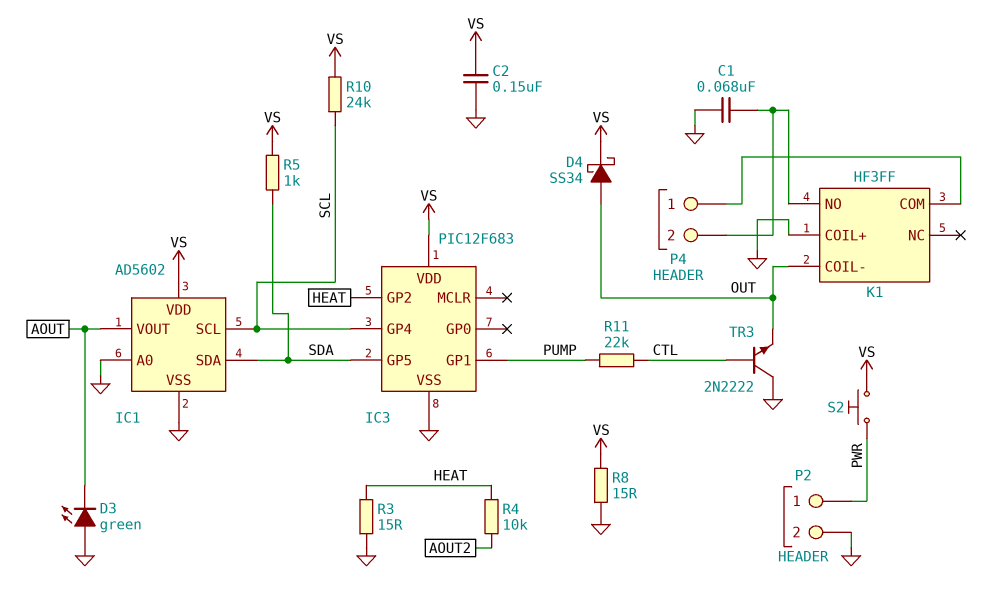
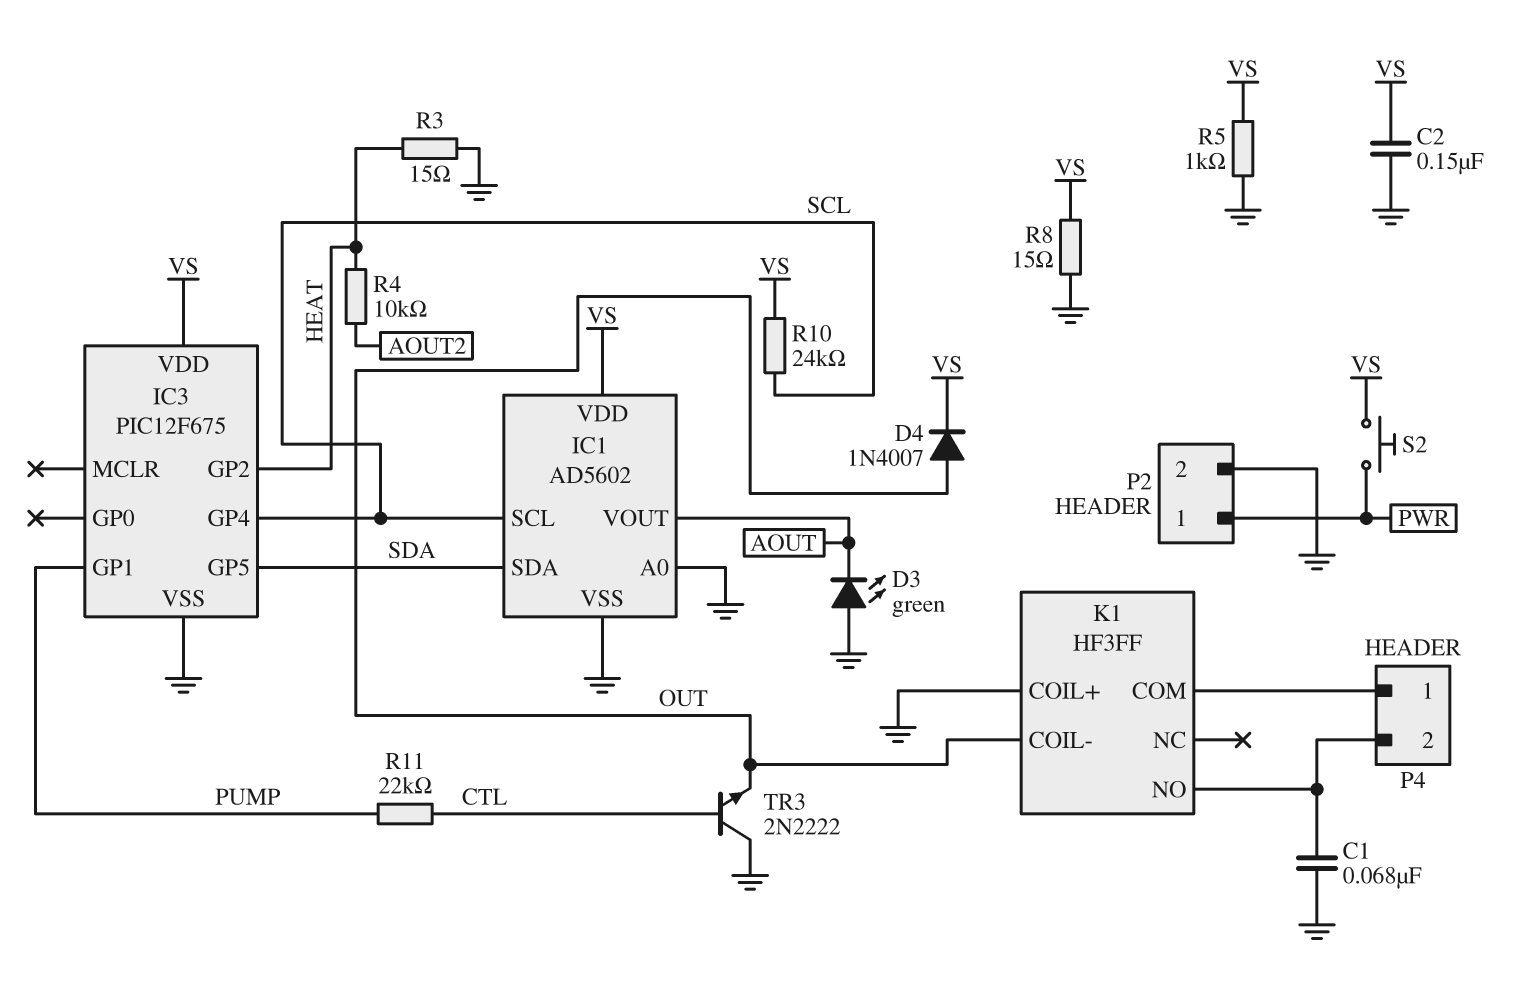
D4: schottky SS34 (A OUT, K VS) -> diode 1N4007 (A OUT, K VS)
IC3: PIC12F683 -> PIC12F675
R5: 1k (SDA, VS) -> 1k (GND, VS)

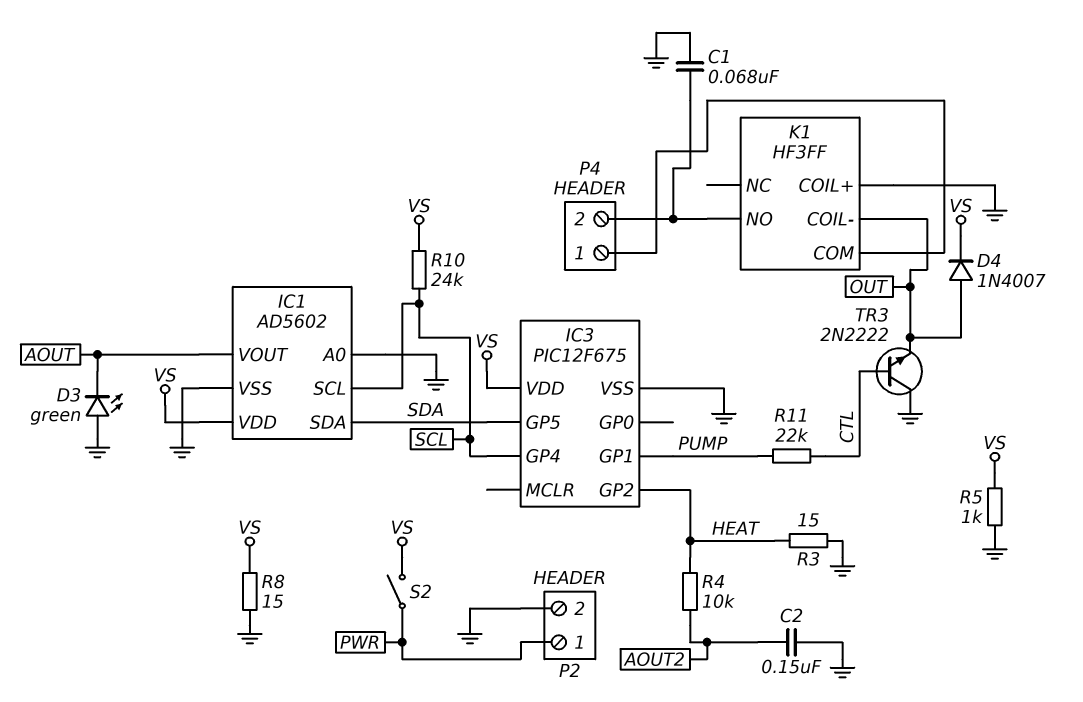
C2: 150nF (GND, VS) -> 150nF (AOUT2, GND)
S2: button (PWR, VS) -> switch (PWR, VS)

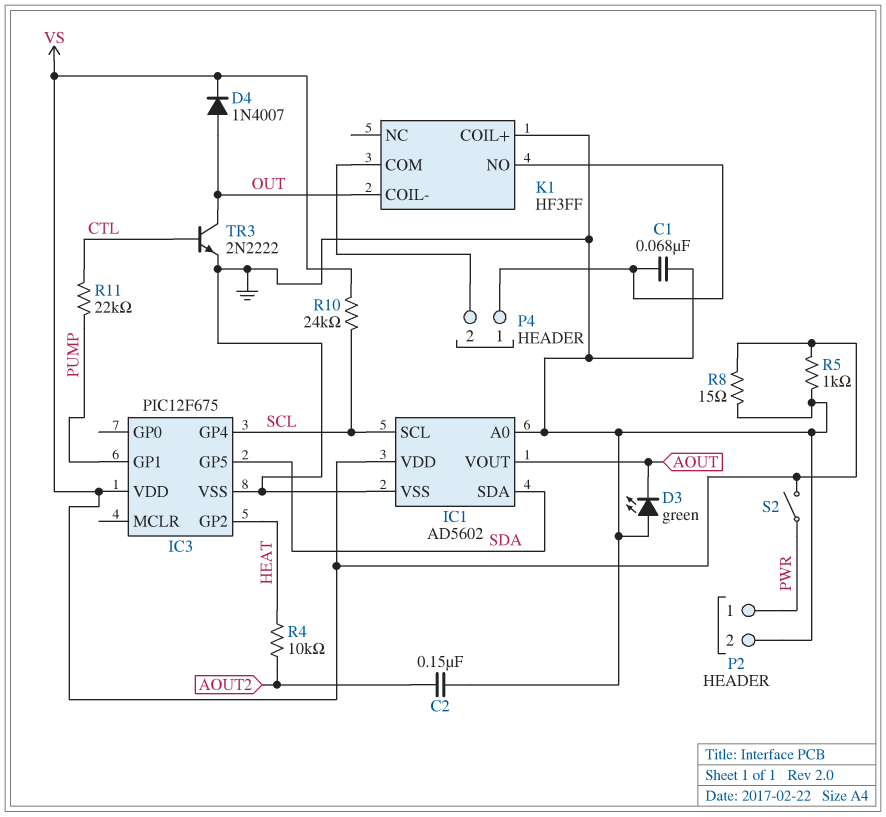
P4 pin 1: K1/COM -> K1/NO
P4 pin 2: K1/NO -> K1/COM
R3: 15 (GND, HEAT) -> none
TR3: NPN 2N2222 (B CTL, C GND, E OUT) -> NPN 2N2222 (B CTL, C OUT, E GND)

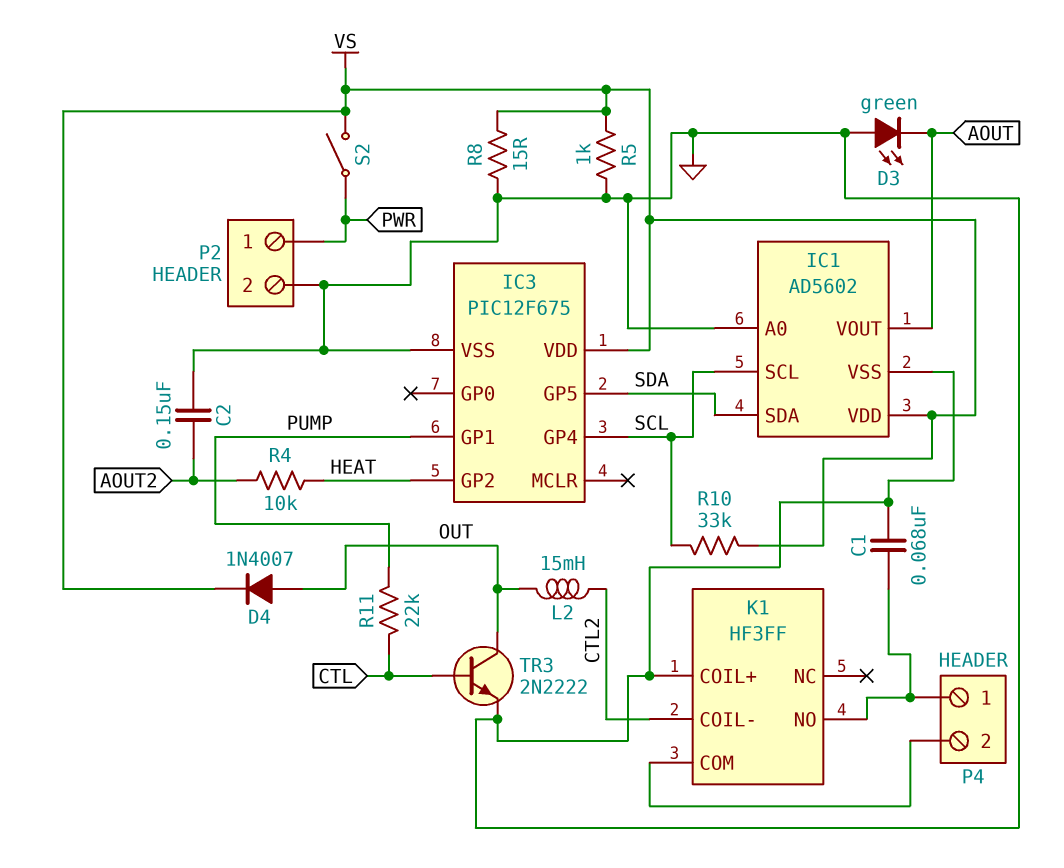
K1 pin COIL-: OUT -> CTL2
L2: none -> 15mH (CTL2, OUT)
R10: 24k (SCL, VS) -> 33k (SCL, VS)

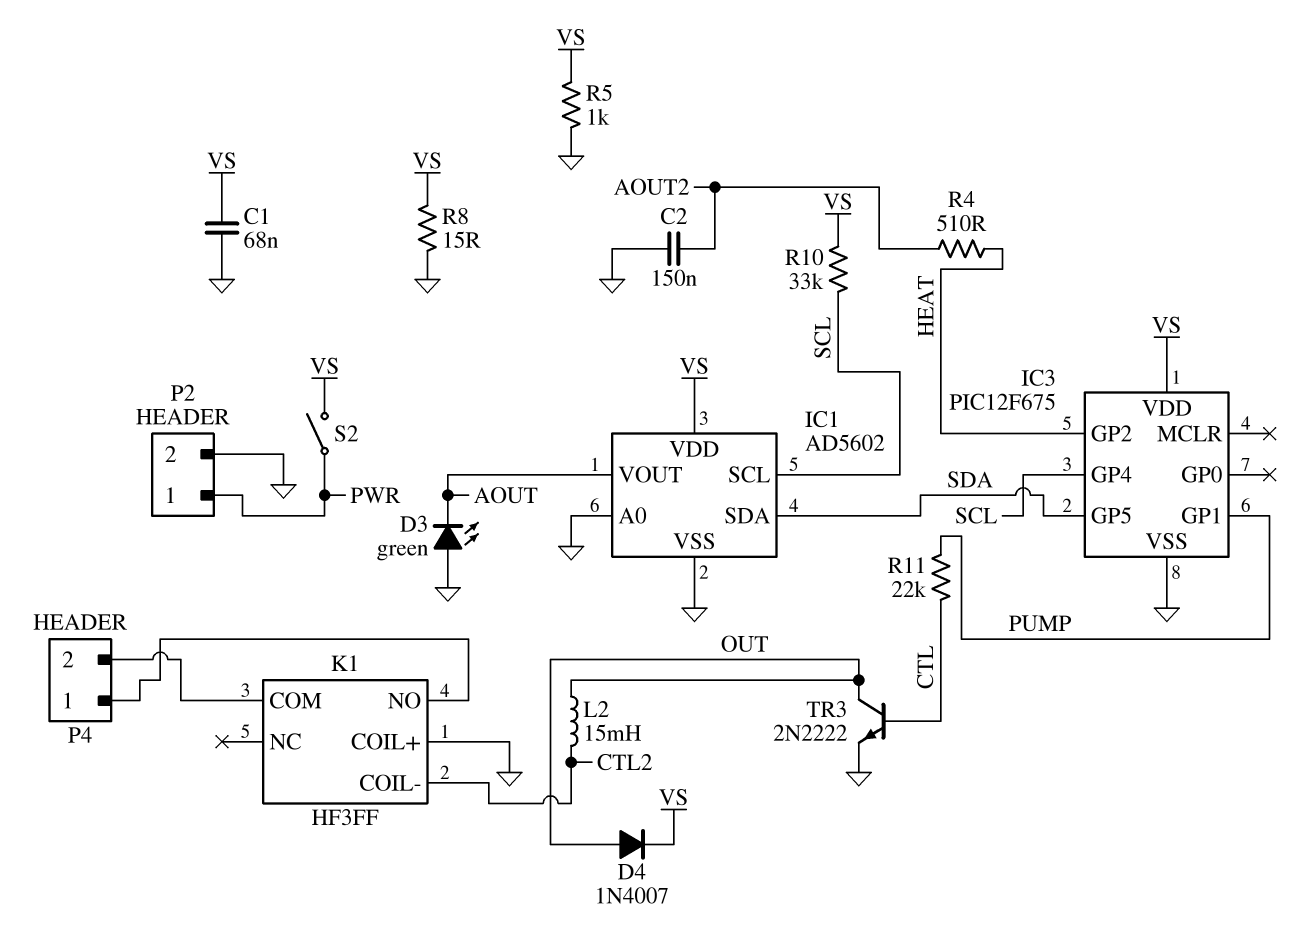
C1: 68nF (GND, K1/NO) -> 68nF (GND, VS)
R4: 10k (AOUT2, HEAT) -> 510 (AOUT2, HEAT)

